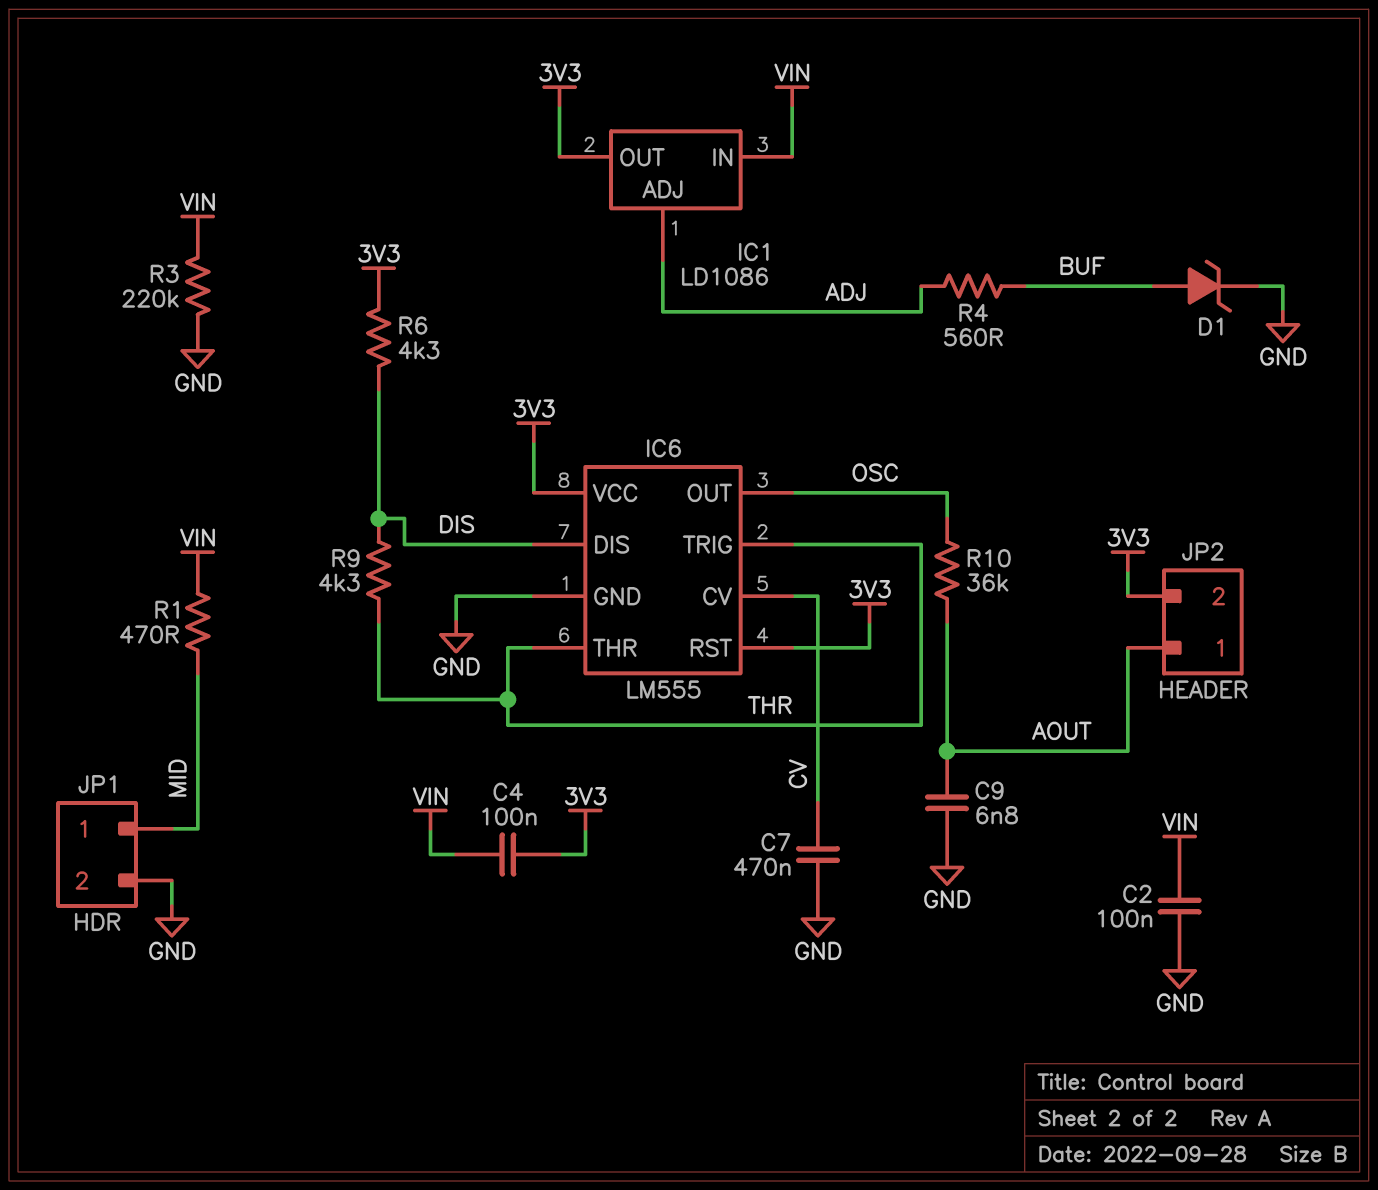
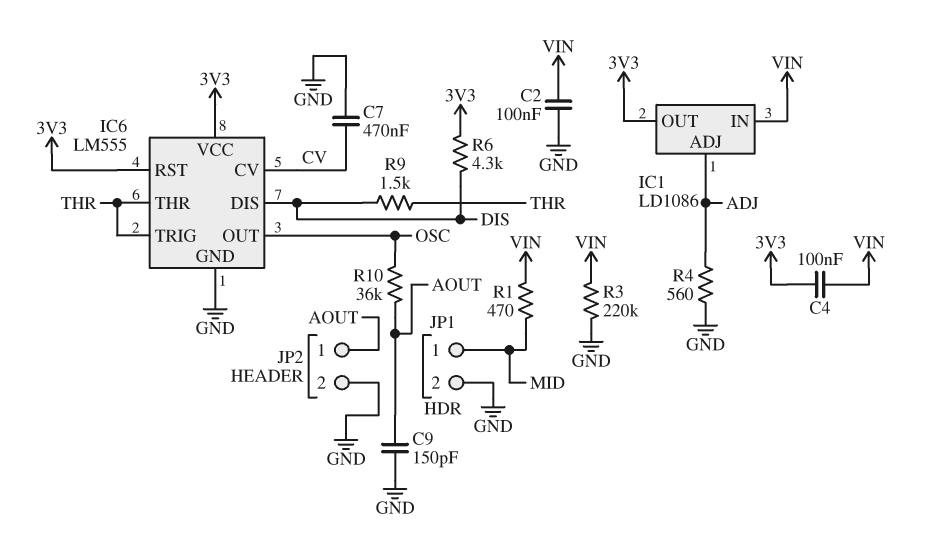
C9: 6.8nF (AOUT, GND) -> 150pF (AOUT, GND)
D1: zener (A BUF, K GND) -> none
JP2 pin 2: 3V3 -> GND
R4: 560 (ADJ, BUF) -> 560 (ADJ, GND)
R9: 4.3k (DIS, THR) -> 1.5k (DIS, THR)

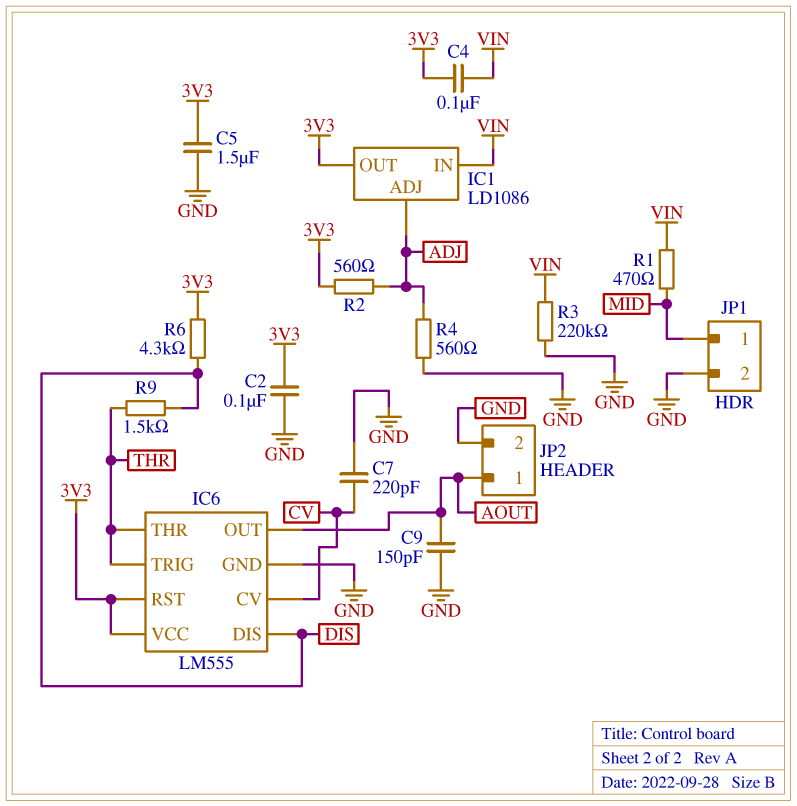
C2: 100nF (GND, VIN) -> 100nF (3V3, GND)
C5: none -> 1.5uF (3V3, GND)
C7: 470nF (CV, GND) -> 220pF (CV, GND)
IC6 pin OUT: OSC -> AOUT
R2: none -> 560 (3V3, ADJ)
R10: 36k (AOUT, OSC) -> none

